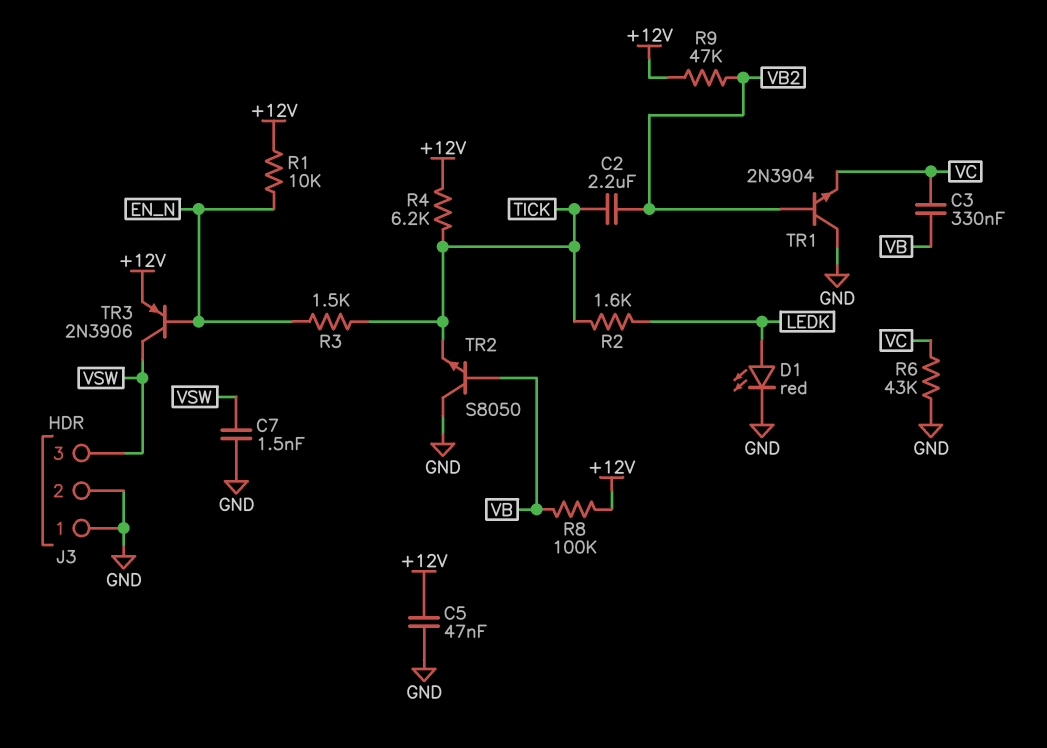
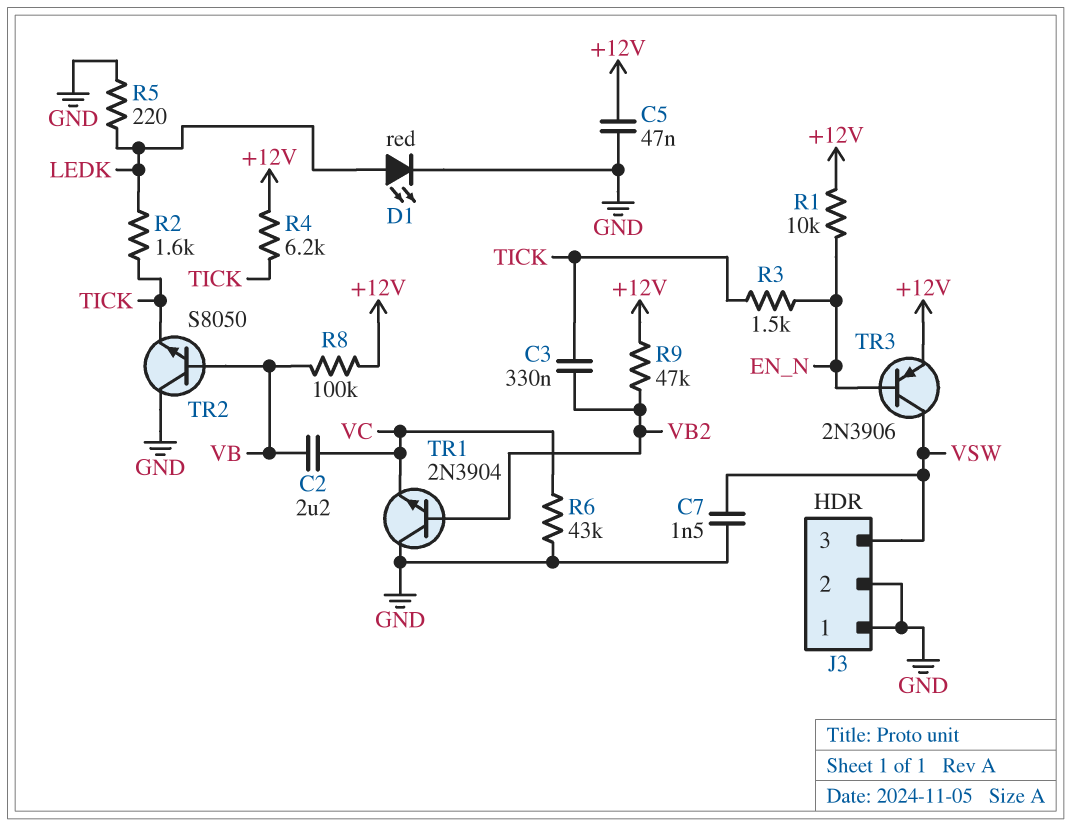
C2: 2.2uF (TICK, VB2) -> 2.2uF (VB, VC)
C3: 330nF (VB, VC) -> 330nF (TICK, VB2)
R5: none -> 220 (GND, LEDK)

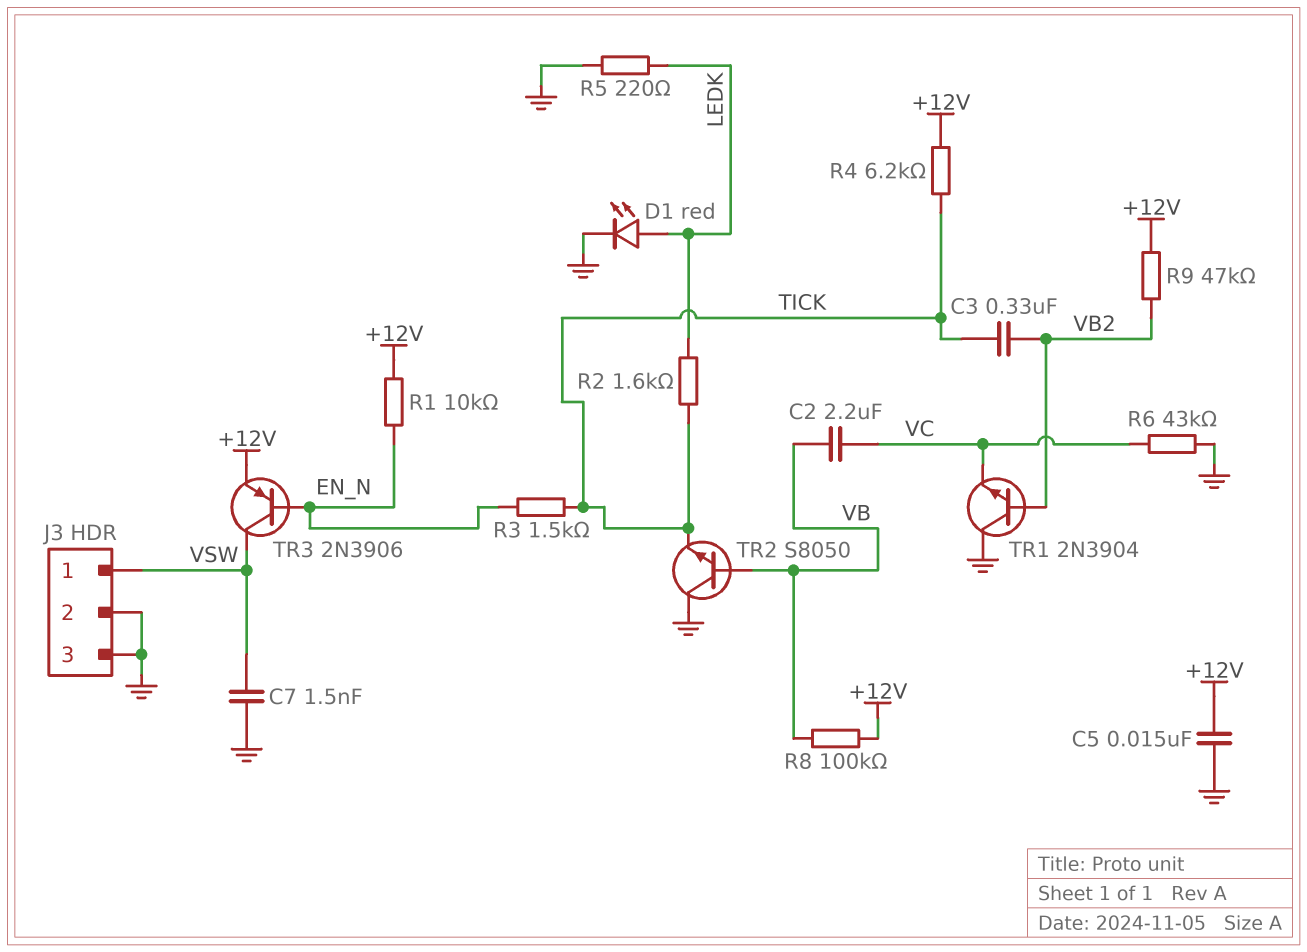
C5: 47nF (+12V, GND) -> 15nF (+12V, GND)
J3 pin 1: GND -> VSW
J3 pin 3: VSW -> GND

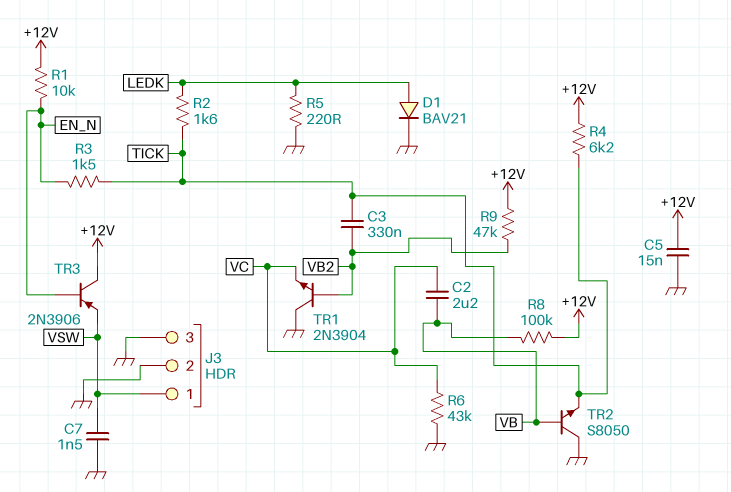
D1: LED red (A LEDK, K GND) -> diode BAV21 (A LEDK, K GND)
TR3: PNP 2N3906 (B EN_N, C VSW, E +12V) -> PNP 2N3906 (B EN_N, C +12V, E VSW)

